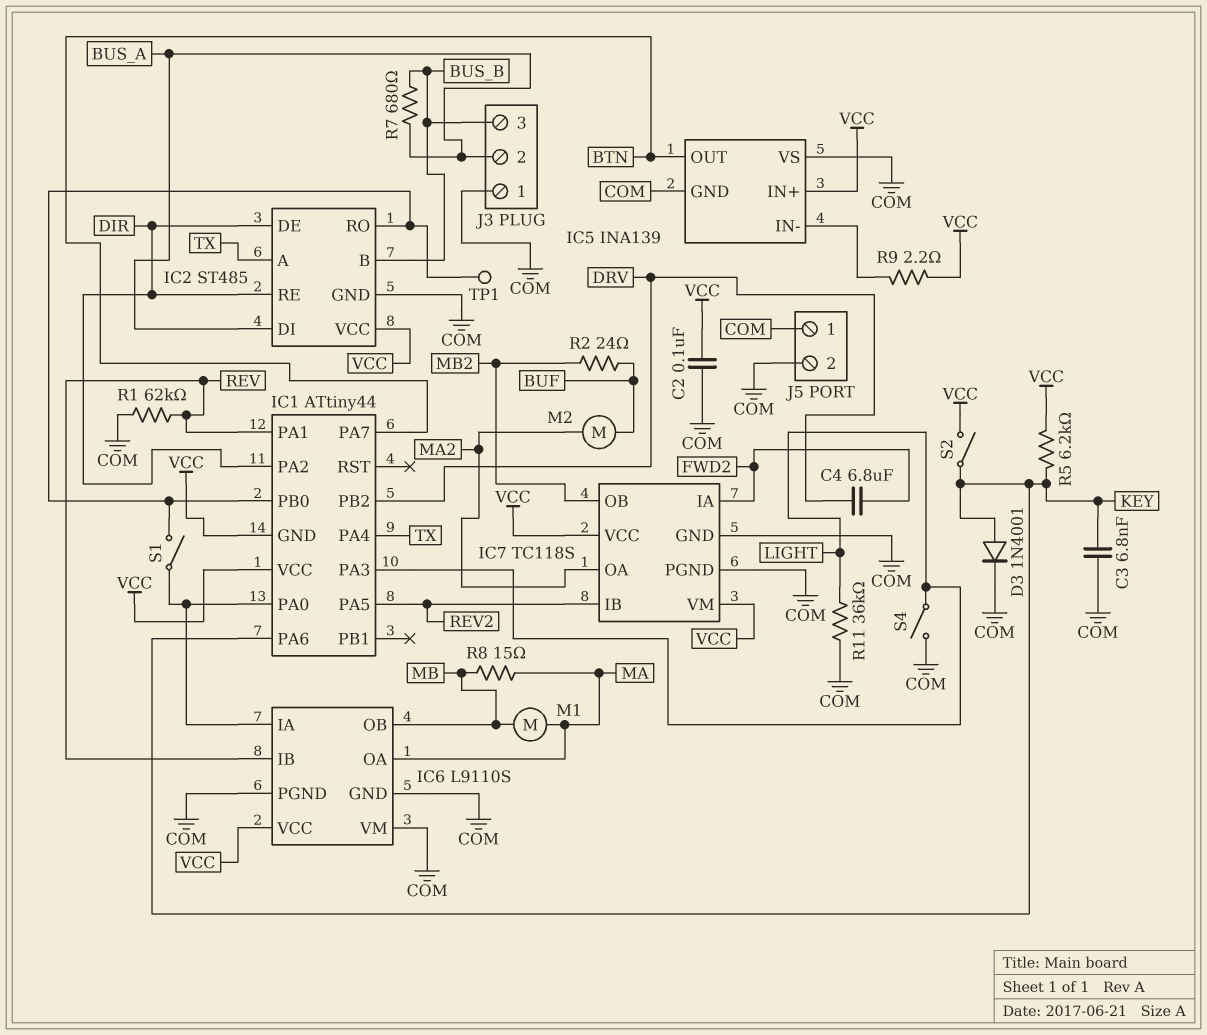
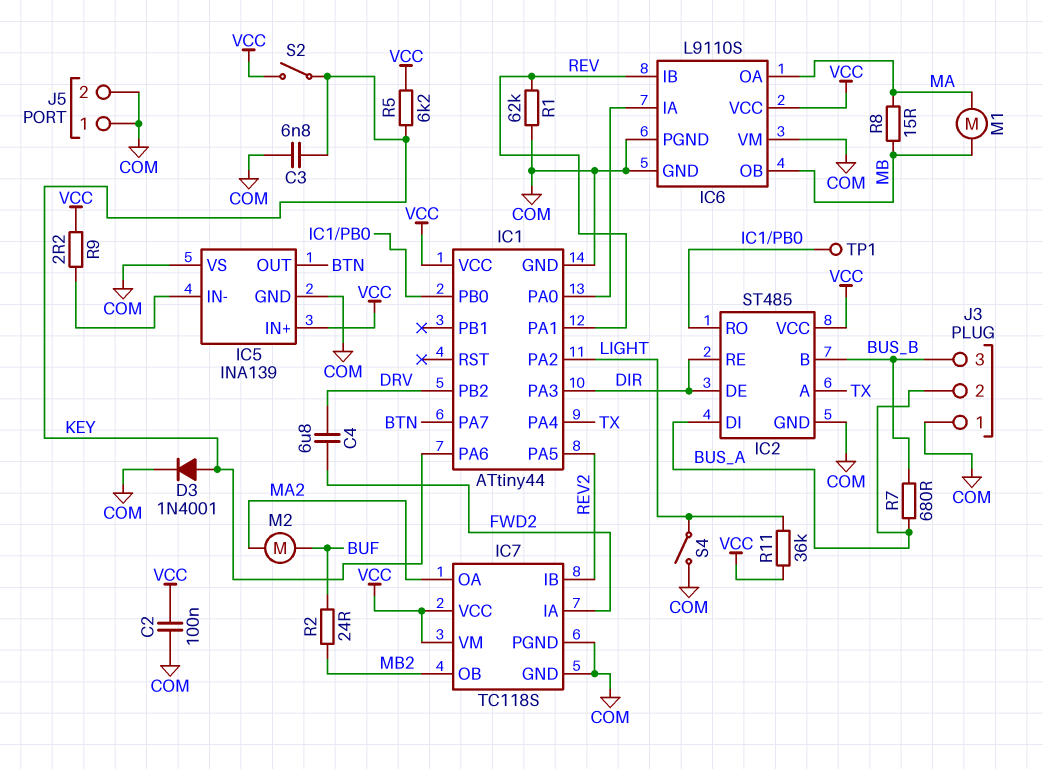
IC1 pin GND: VCC -> COM
IC1 pin PA2: DIR -> LIGHT
IC1 pin PA3: LIGHT -> DIR
R11: 36k (COM, LIGHT) -> 36k (LIGHT, VCC)
S1: switch (IC1/PA0, IC1/PB0) -> none

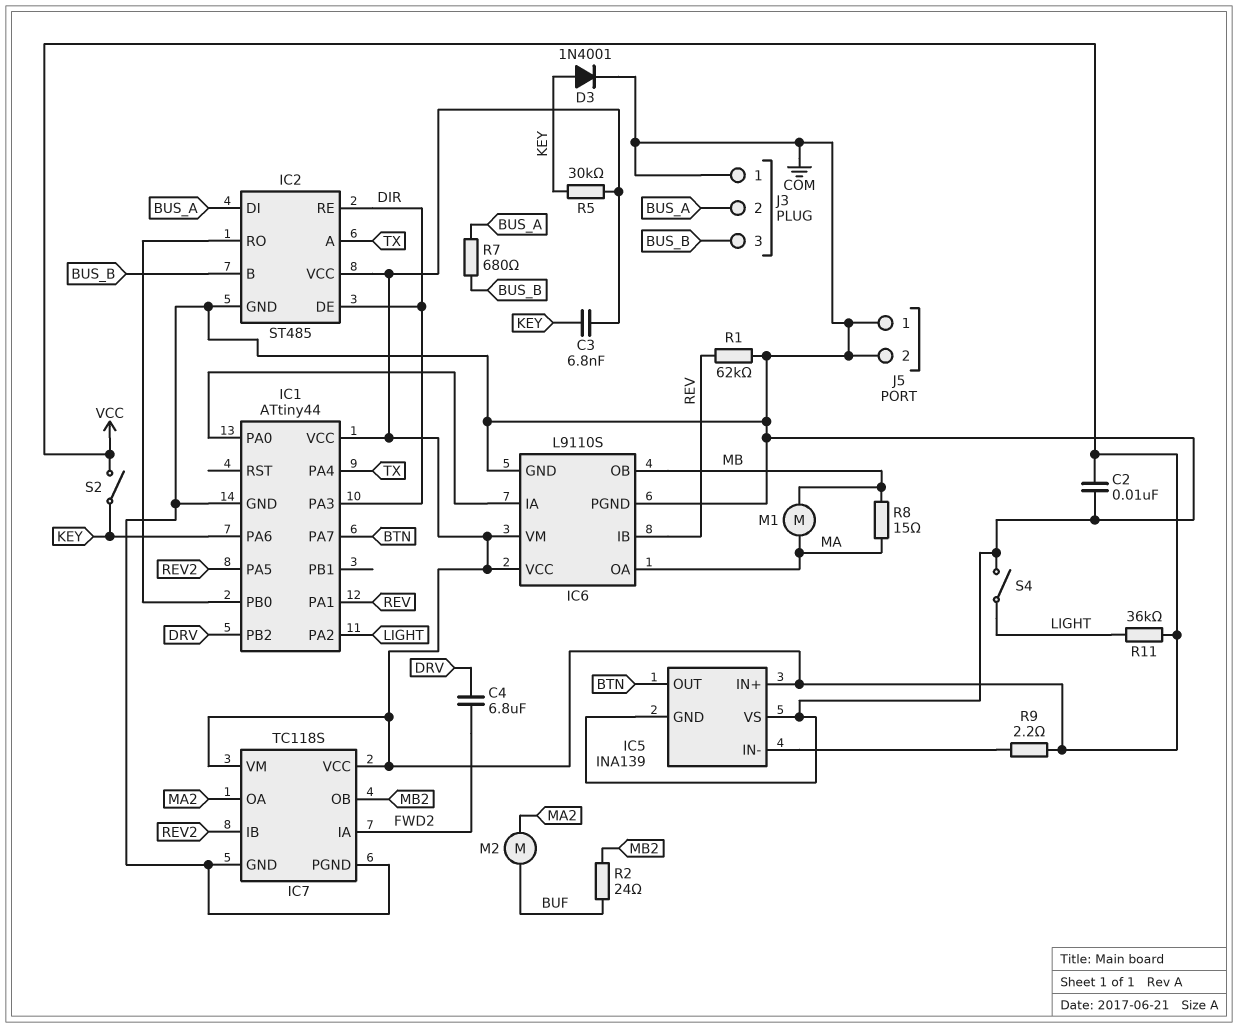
C2: 100nF (COM, VCC) -> 10nF (COM, VCC)
C3: 6.8nF (COM, KEY) -> 6.8nF (KEY, VCC)
IC6 pin VM: COM -> VCC
R5: 6.2k (KEY, VCC) -> 30k (KEY, VCC)
TP1: test point (IC1/PB0) -> none

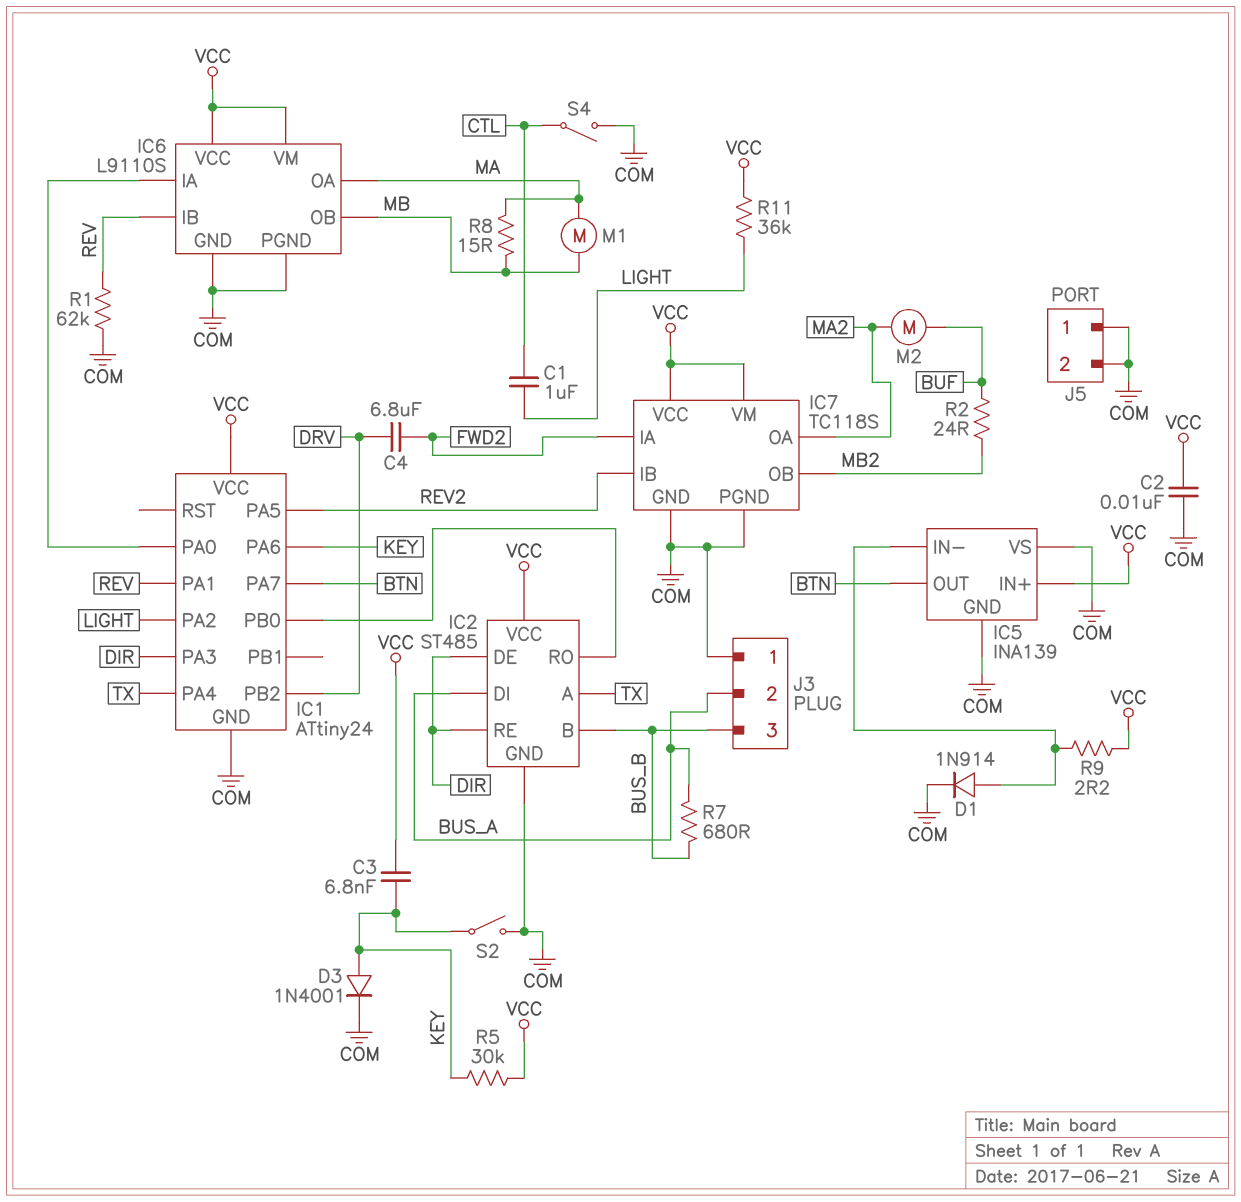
C1: none -> 1uF (CTL, LIGHT)
D1: none -> diode 1N914 (A IC5/IN-, K COM)
IC1: ATtiny44 -> ATtiny24
S2: switch (KEY, VCC) -> switch (COM, KEY)
S4: switch (COM, LIGHT) -> switch (COM, CTL)

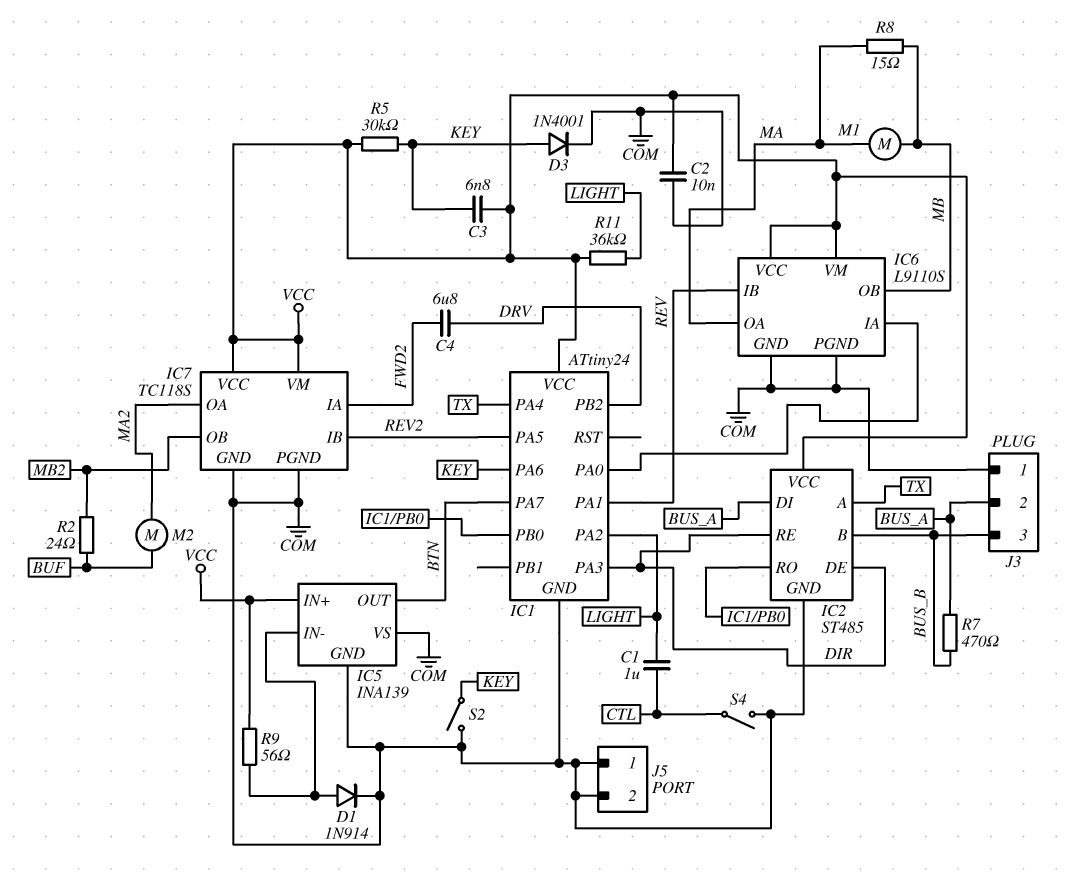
R1: 62k (COM, REV) -> none
R7: 680 (BUS_A, BUS_B) -> 470 (BUS_A, BUS_B)
R9: 2.2 (IC5/IN-, VCC) -> 56 (IC5/IN-, VCC)

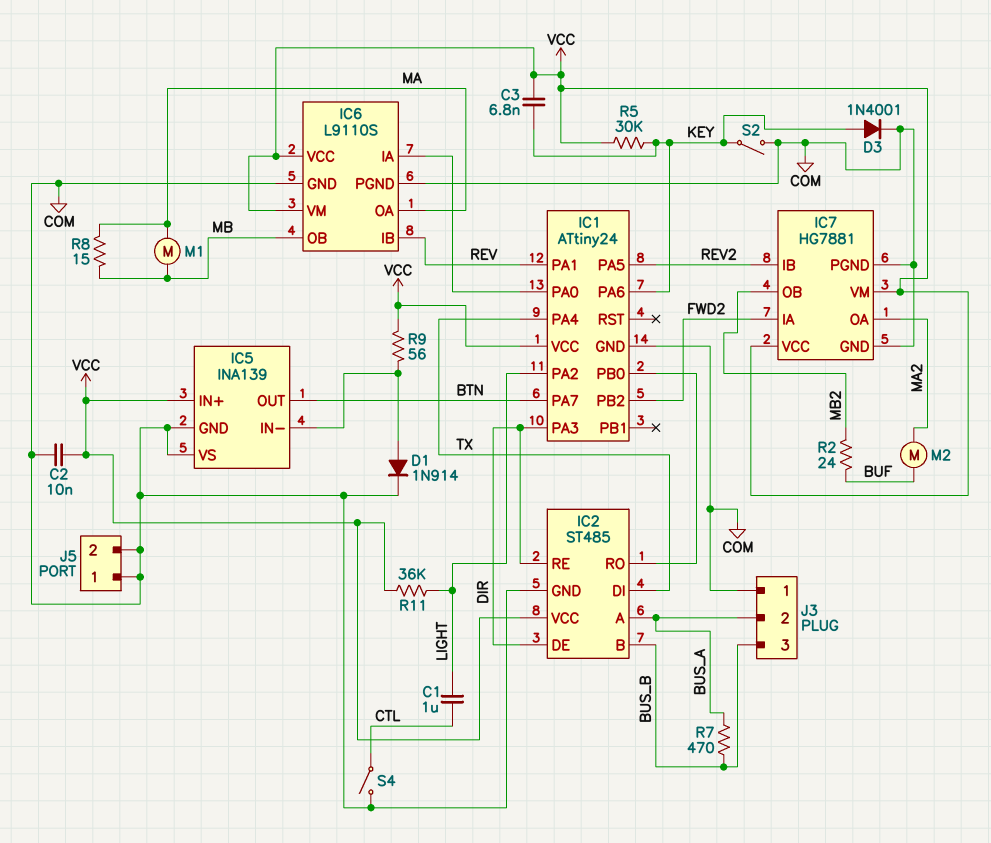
C4: 6.8uF (DRV, FWD2) -> none
IC1 pin PB2: DRV -> FWD2
IC2 pin A: TX -> BUS_A
IC2 pin DI: BUS_A -> TX
IC7: TC118S -> HG7881

